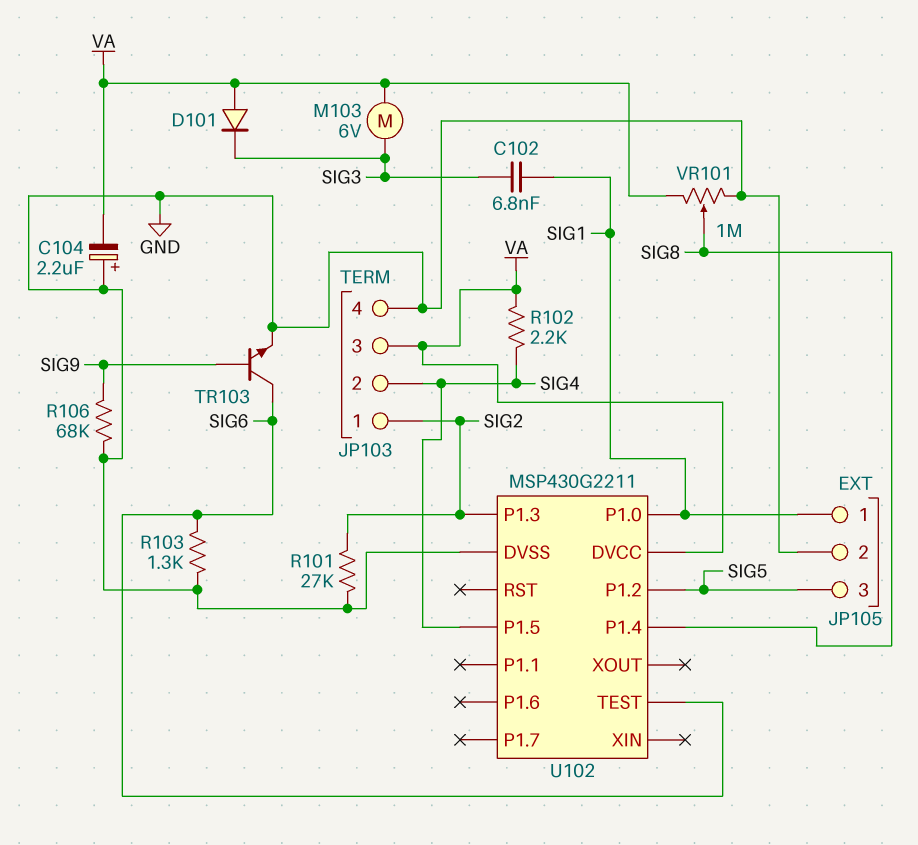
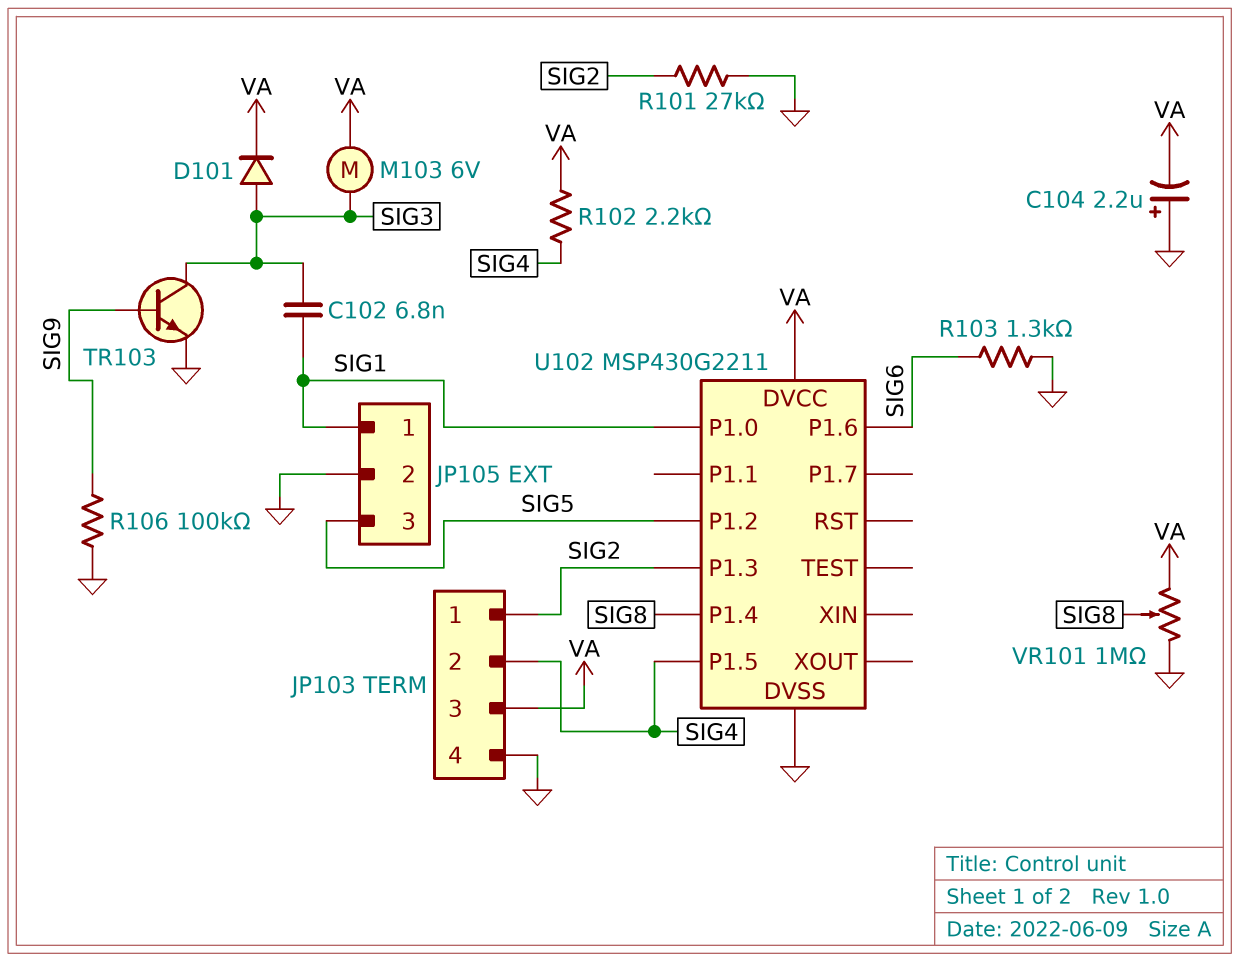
D101: diode (A VA, K SIG3) -> diode (A SIG3, K VA)
R106: 68k (GND, SIG9) -> 100k (GND, SIG9)
TR103: NPN (B SIG9, C SIG6, E GND) -> NPN (B SIG9, C SIG3, E GND)
U102 pin P1.6: none -> SIG6
U102 pin TEST: SIG6 -> none

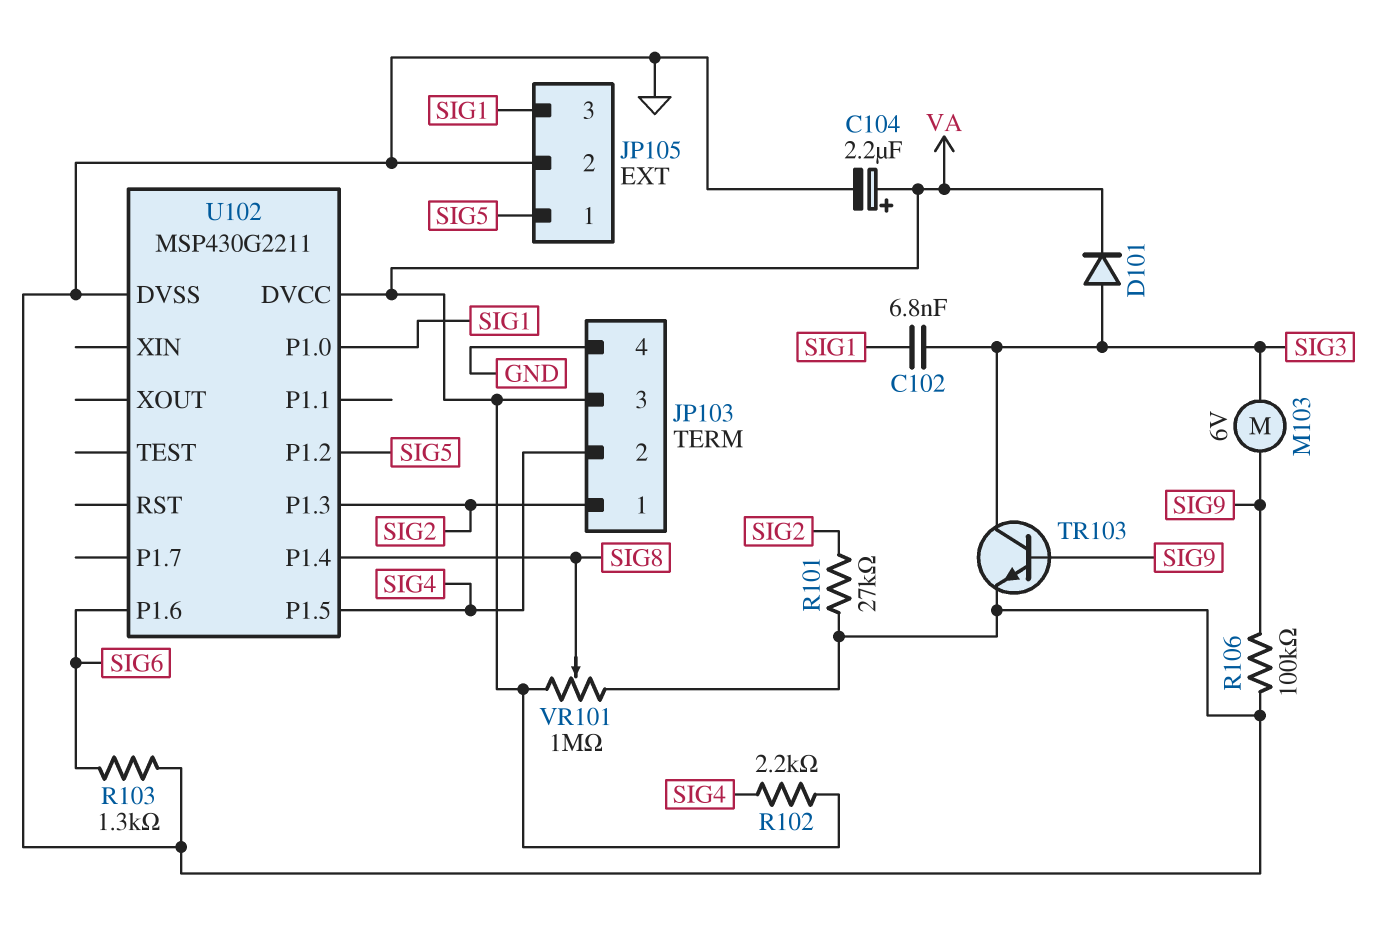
C104: 2.2uF (plus GND, minus VA) -> 2.2uF (plus VA, minus GND)
JP105 pin 1: SIG1 -> SIG5
JP105 pin 3: SIG5 -> SIG1
M103: motor 6V (SIG3, VA) -> motor 6V (SIG3, SIG9)

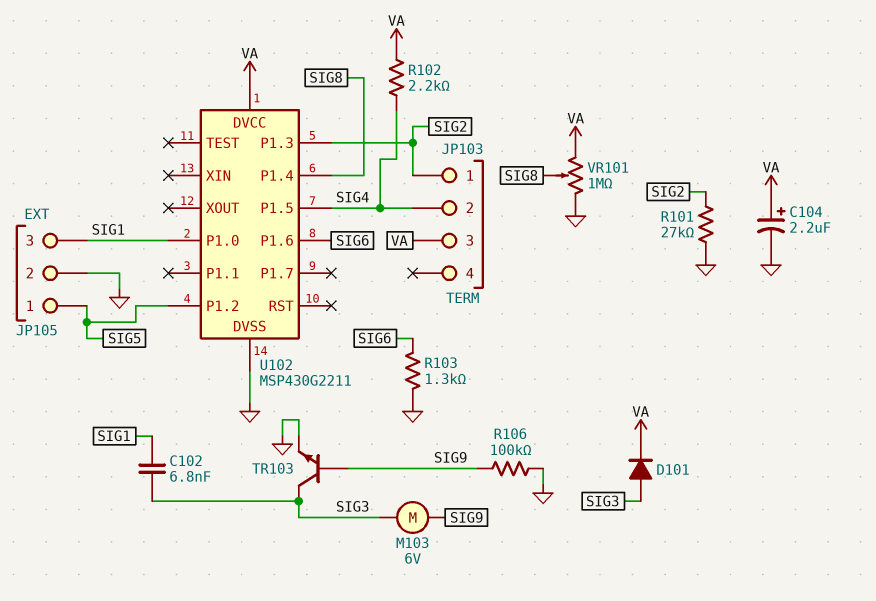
JP103 pin 4: GND -> none

